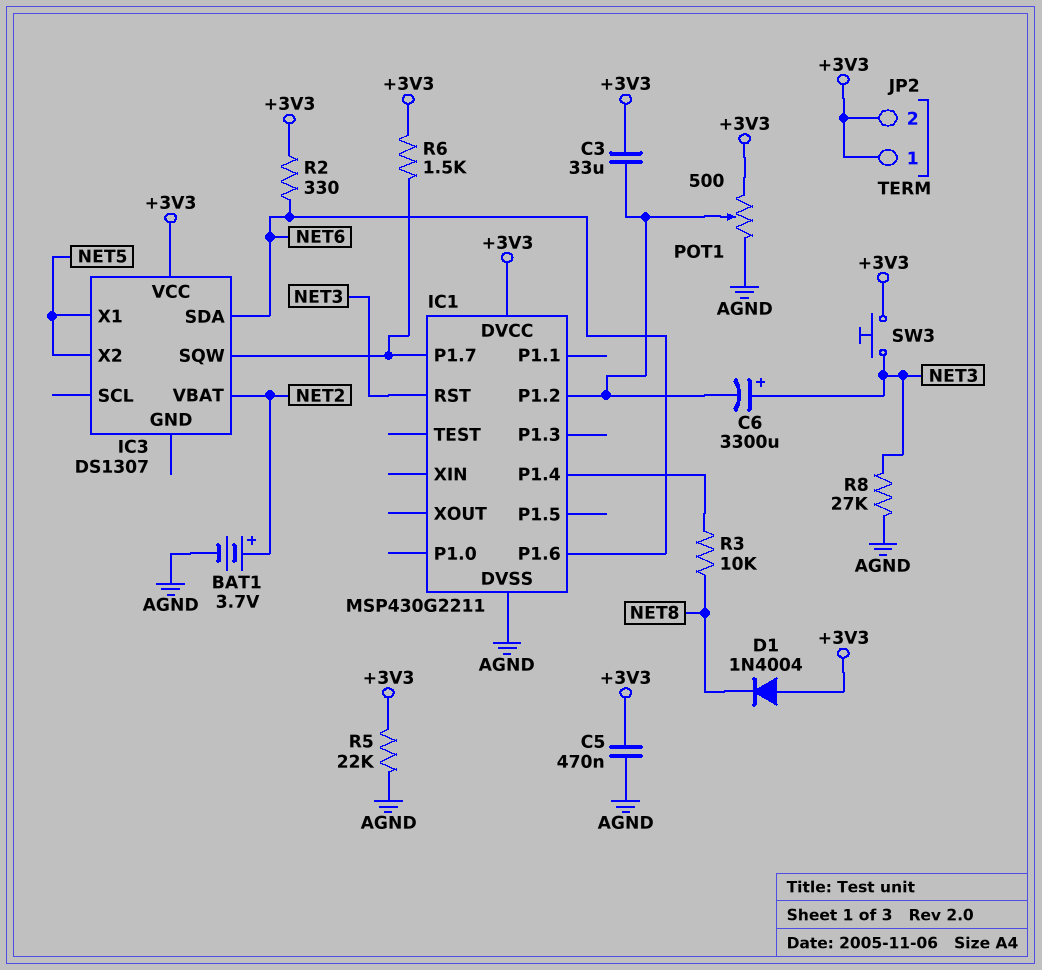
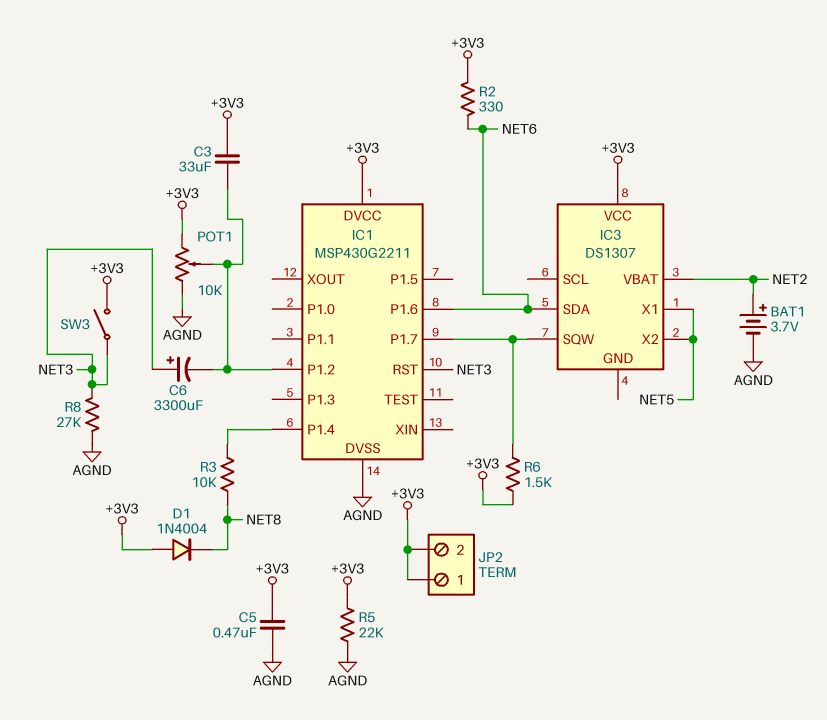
POT1: 500 (+3V3, AGND, wiper IC1/P1.2) -> 10k (+3V3, AGND, wiper IC1/P1.2)
SW3: button (+3V3, NET3) -> switch (+3V3, NET3)

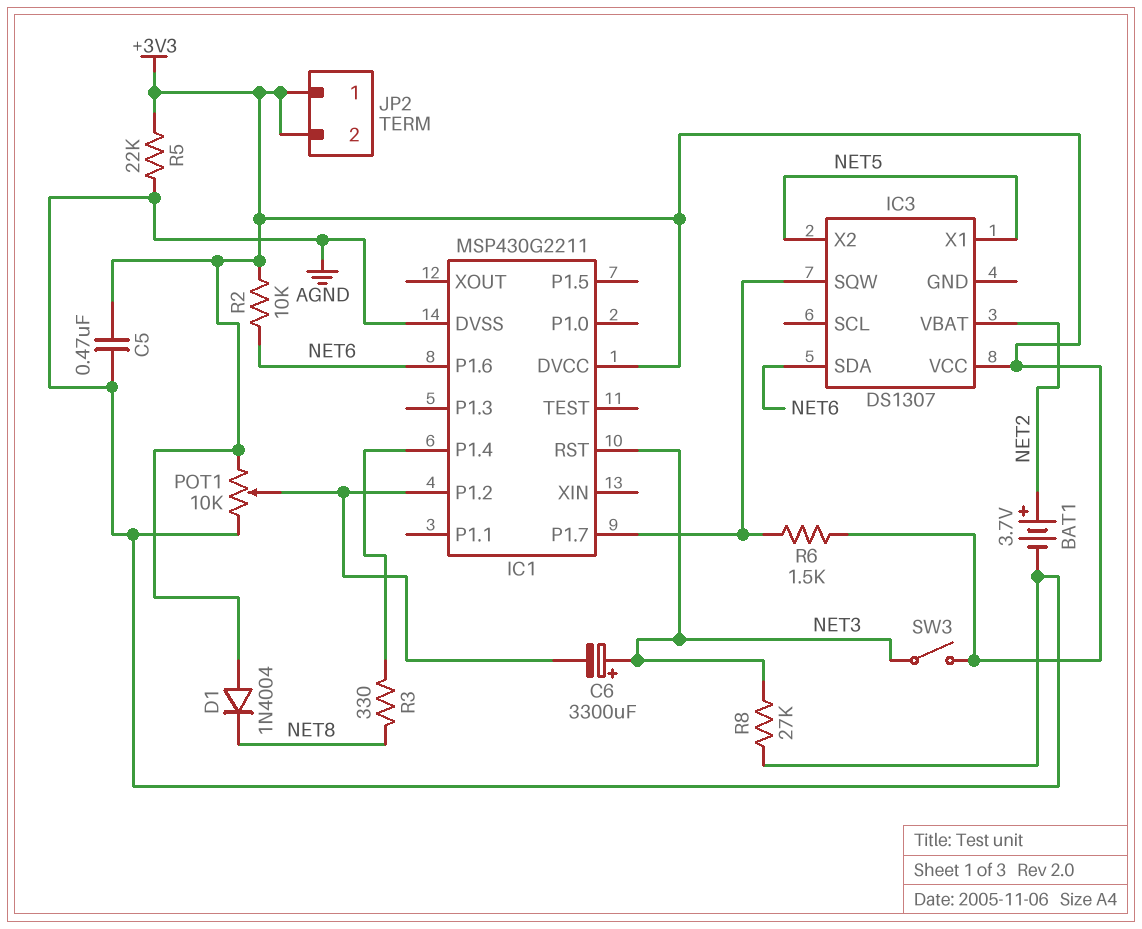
C3: 33uF (+3V3, IC1/P1.2) -> none
R2: 330 (+3V3, NET6) -> 10k (+3V3, NET6)
R3: 10k (IC1/P1.4, NET8) -> 330 (IC1/P1.4, NET8)

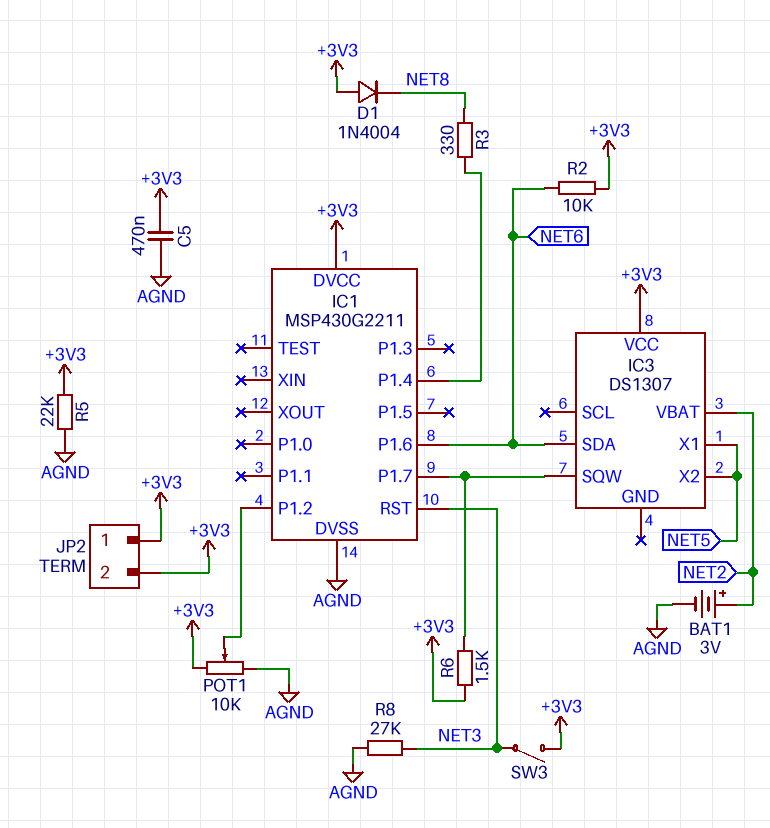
BAT1: 3.7V (plus NET2, minus AGND) -> 3V (plus NET2, minus AGND)
C6: 3300uF (plus NET3, minus IC1/P1.2) -> none

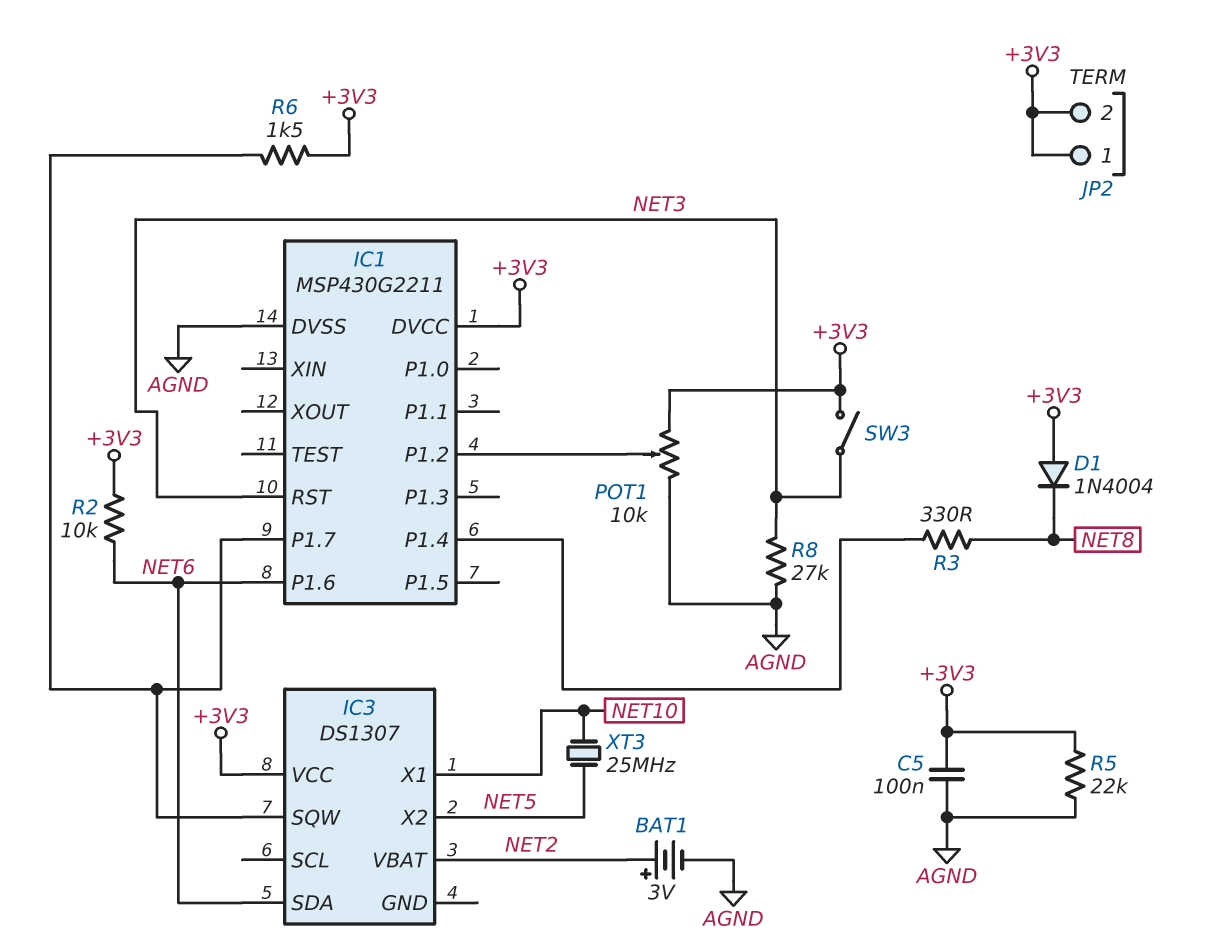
C5: 470nF (+3V3, AGND) -> 100nF (+3V3, AGND)
IC3 pin X1: NET5 -> NET10
XT3: none -> 25MHz (NET5, NET10)

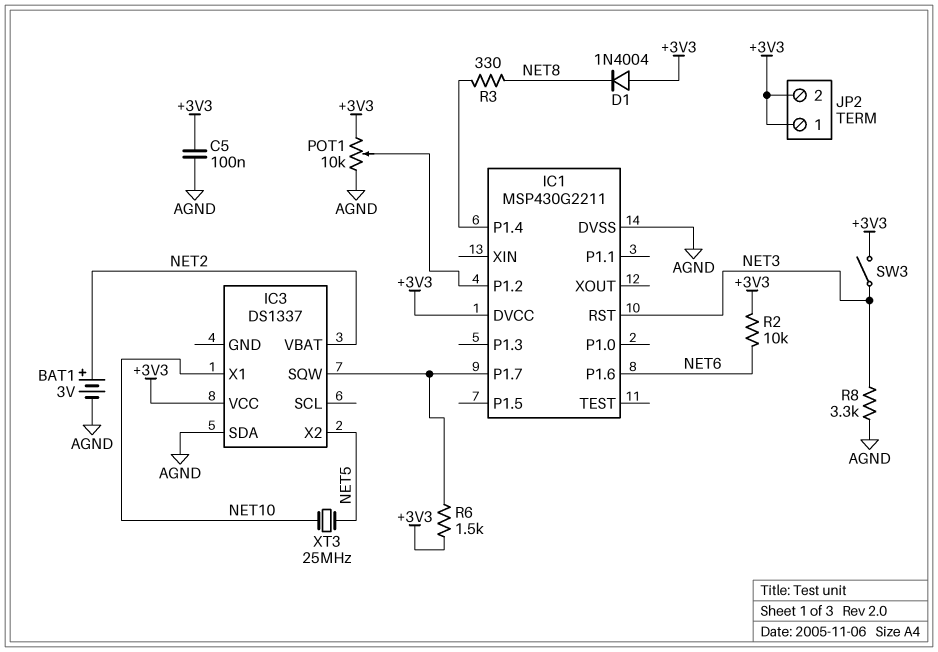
IC3: DS1307 -> DS1337
IC3 pin SDA: NET6 -> AGND
R5: 22k (+3V3, AGND) -> none
R8: 27k (AGND, NET3) -> 3.3k (AGND, NET3)

